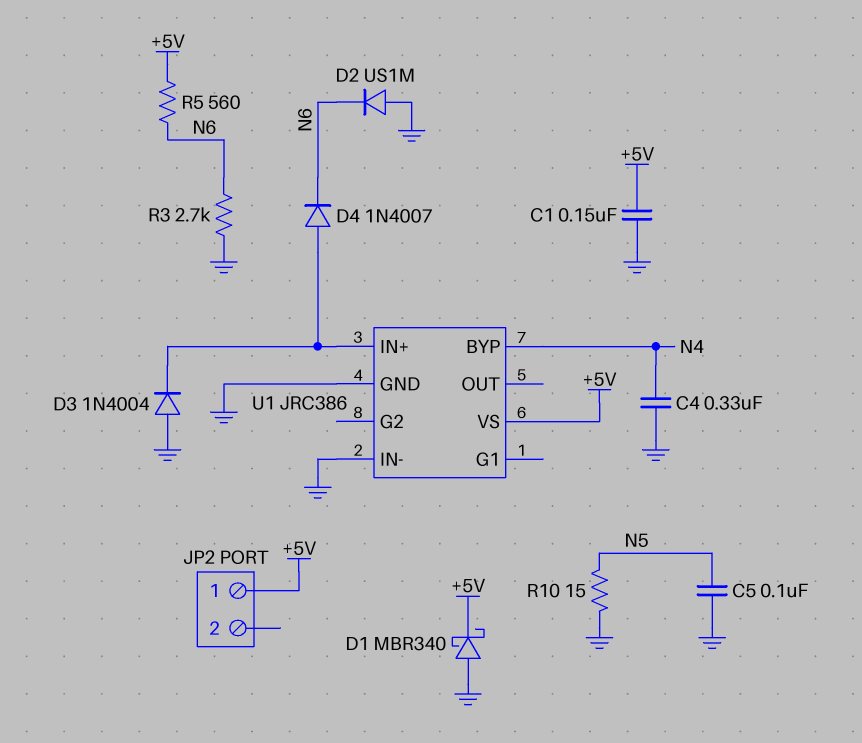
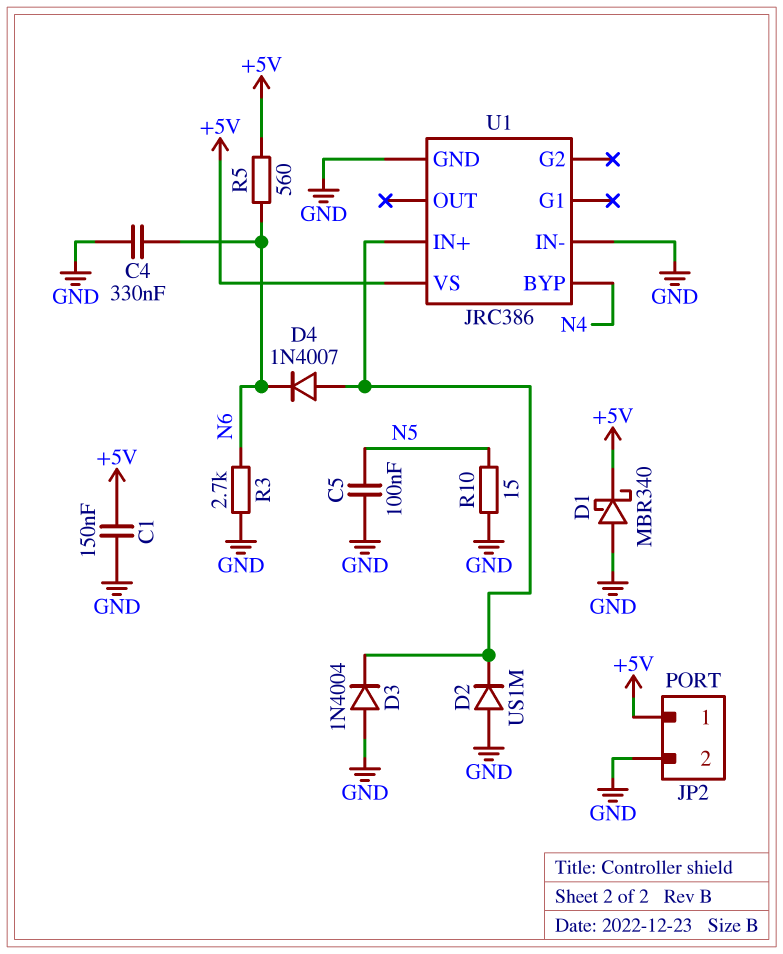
C4: 330nF (GND, N4) -> 330nF (GND, N6)
D2: diode US1M (A GND, K N6) -> diode US1M (A GND, K U1/IN+)
JP2 pin 2: none -> GND

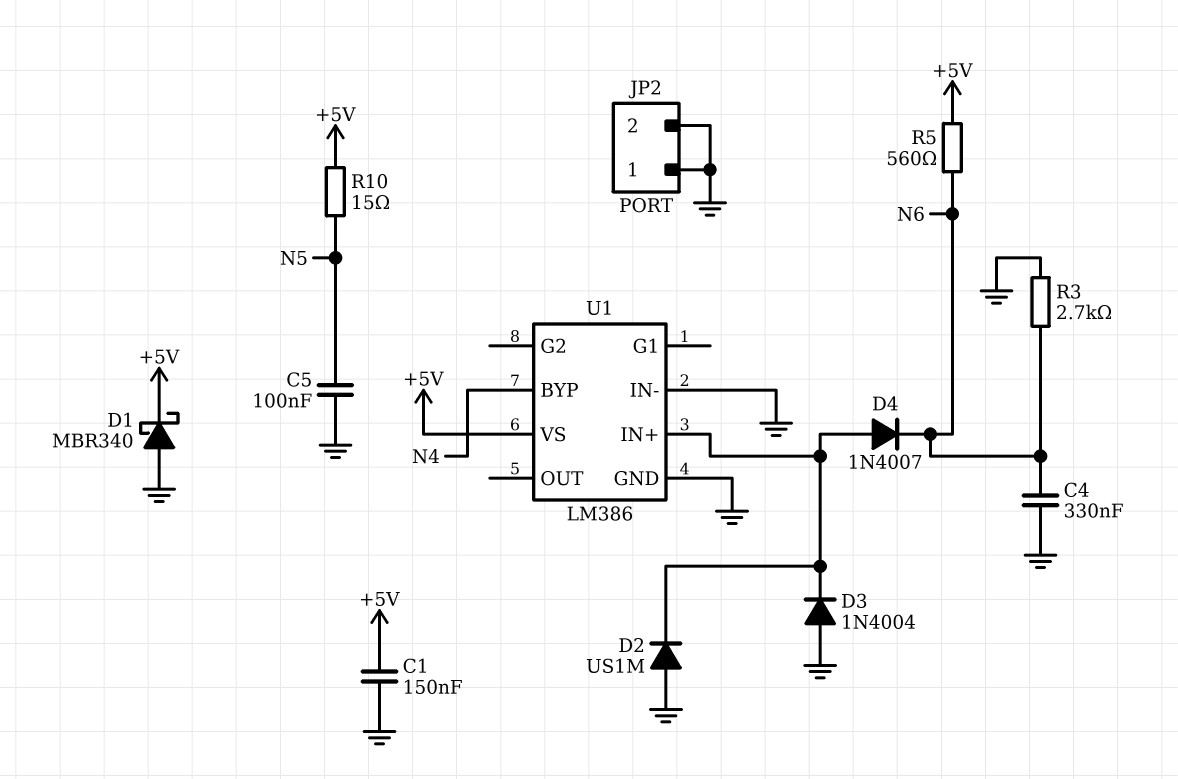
JP2 pin 1: +5V -> GND
R10: 15 (GND, N5) -> 15 (+5V, N5)
U1: JRC386 -> LM386

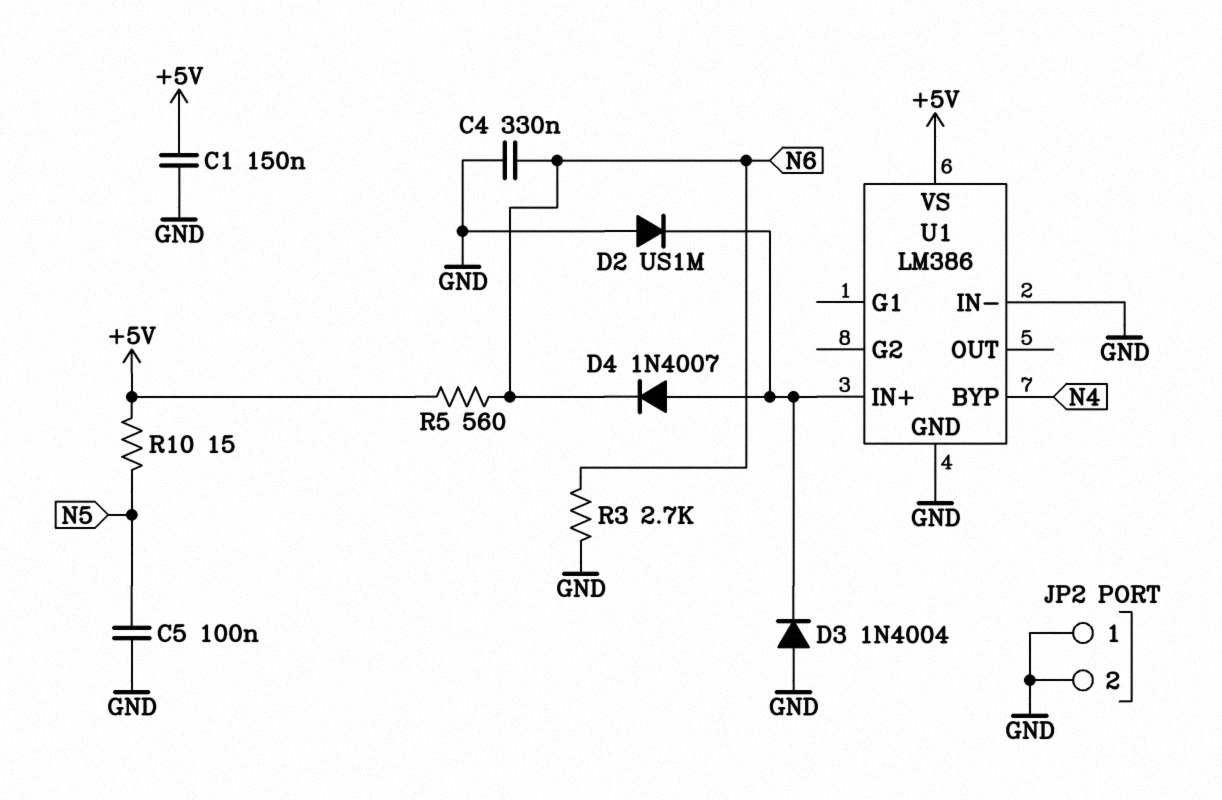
D1: schottky MBR340 (A GND, K +5V) -> none

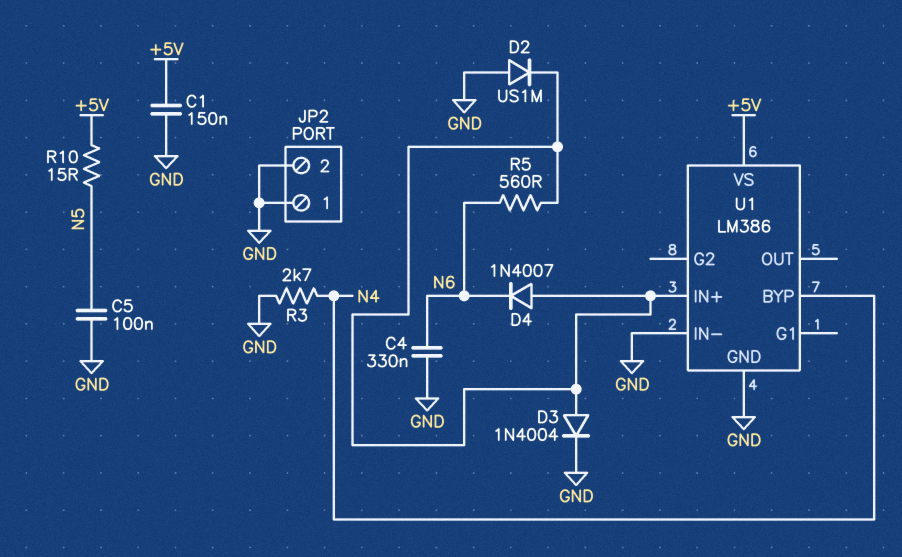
D3: diode 1N4004 (A GND, K U1/IN+) -> diode 1N4004 (A U1/IN+, K GND)
R3: 2.7k (GND, N6) -> 2.7k (GND, N4)
R5: 560 (+5V, N6) -> 560 (N6, U1/IN+)

